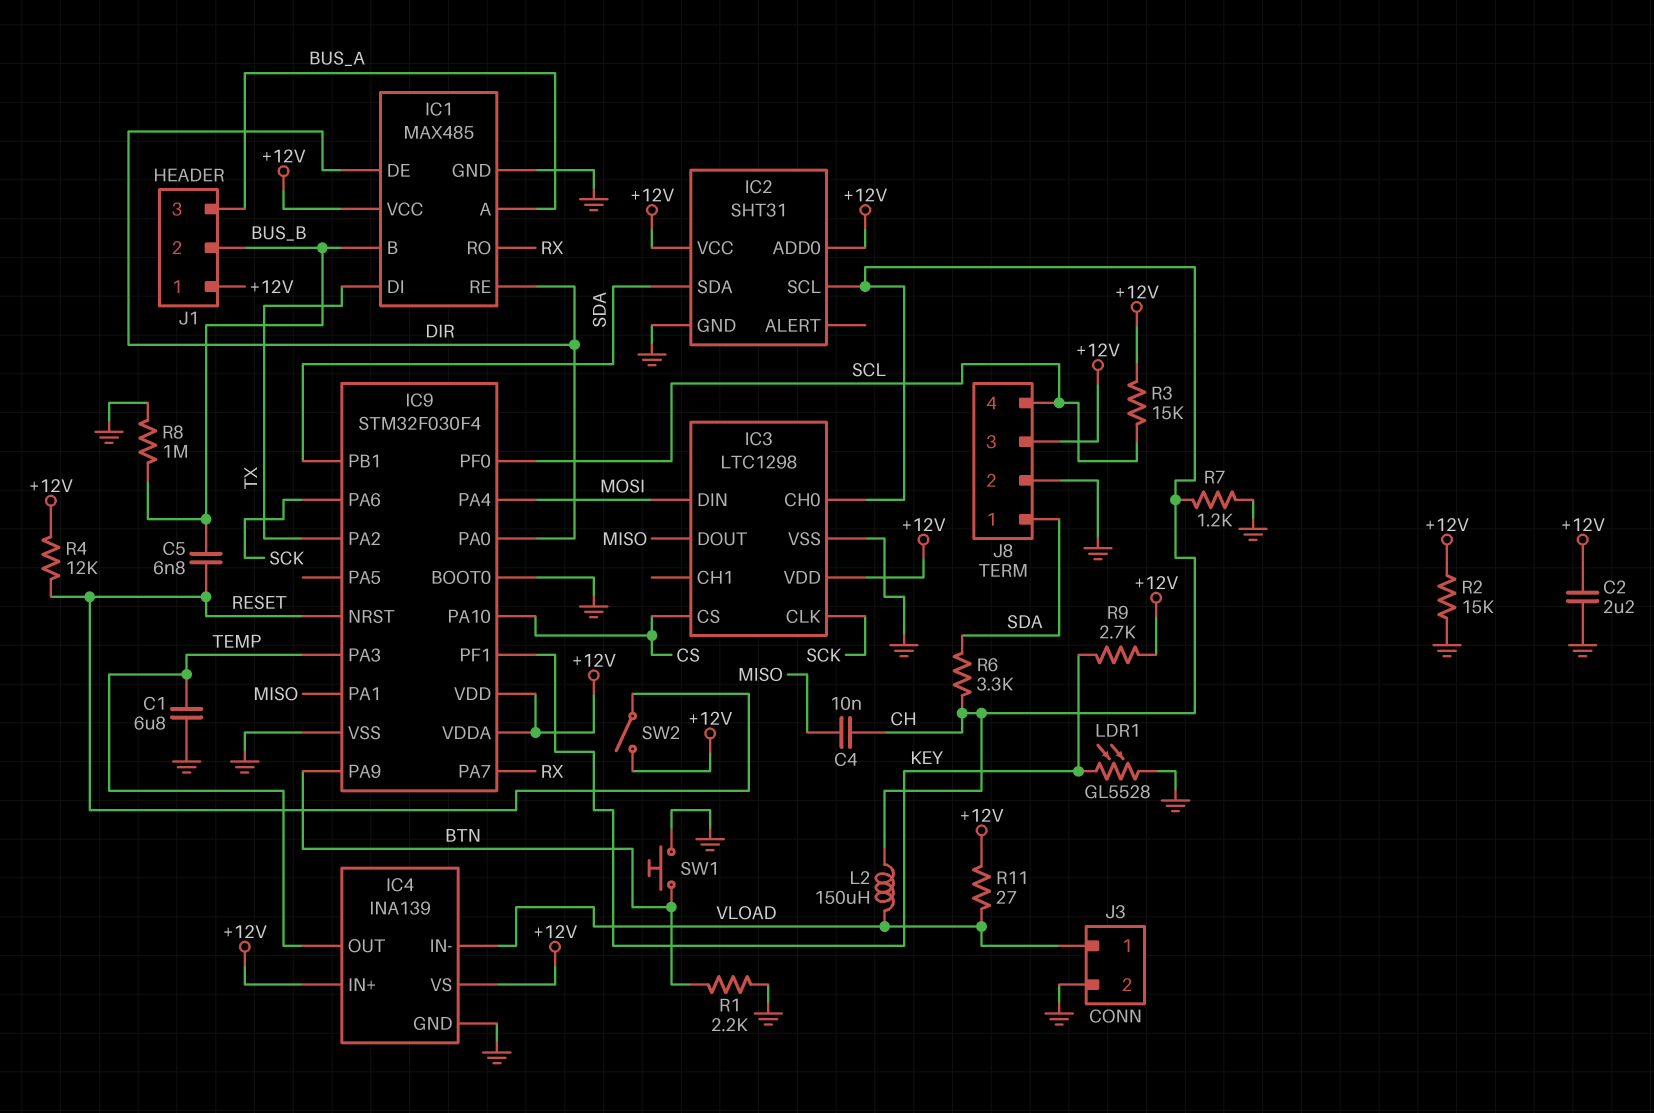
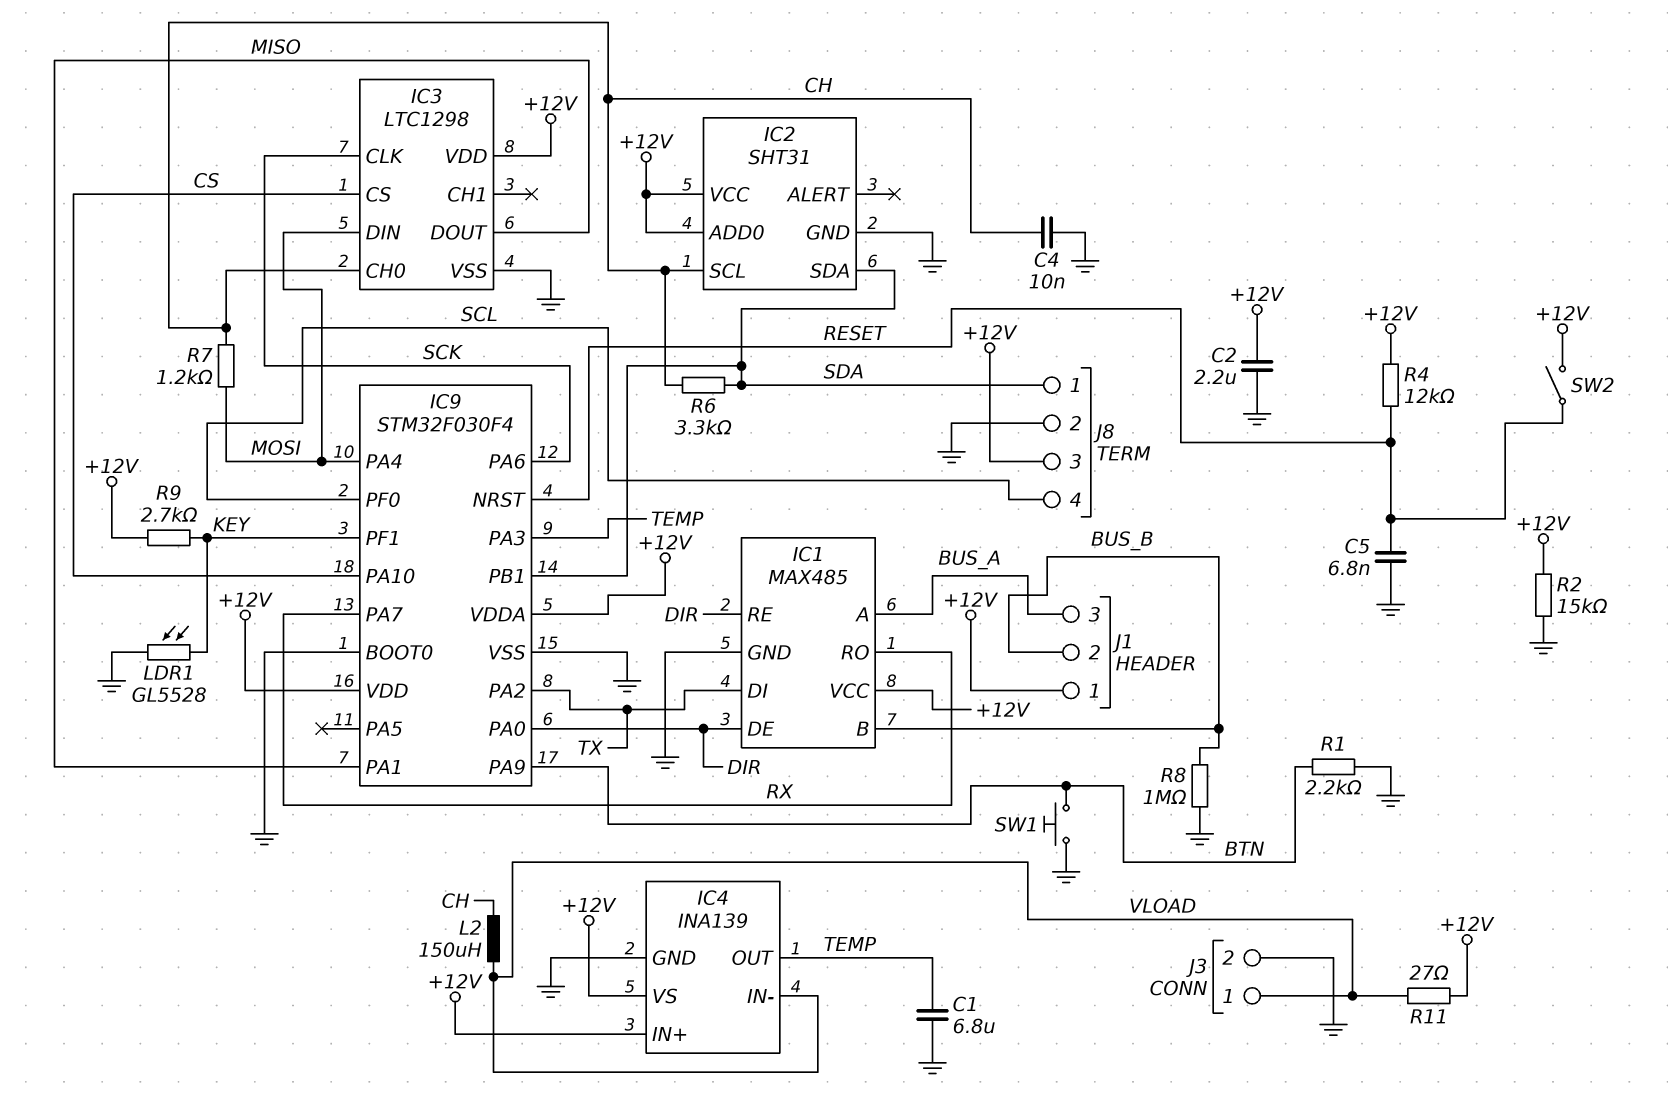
C4: 10nF (CH, MISO) -> 10nF (CH, GND)
C5: 6.8nF (BUS_B, RESET) -> 6.8nF (GND, RESET)
R3: 15k (+12V, SCL) -> none
R7: 1.2k (CH, GND) -> 1.2k (CH, MOSI)

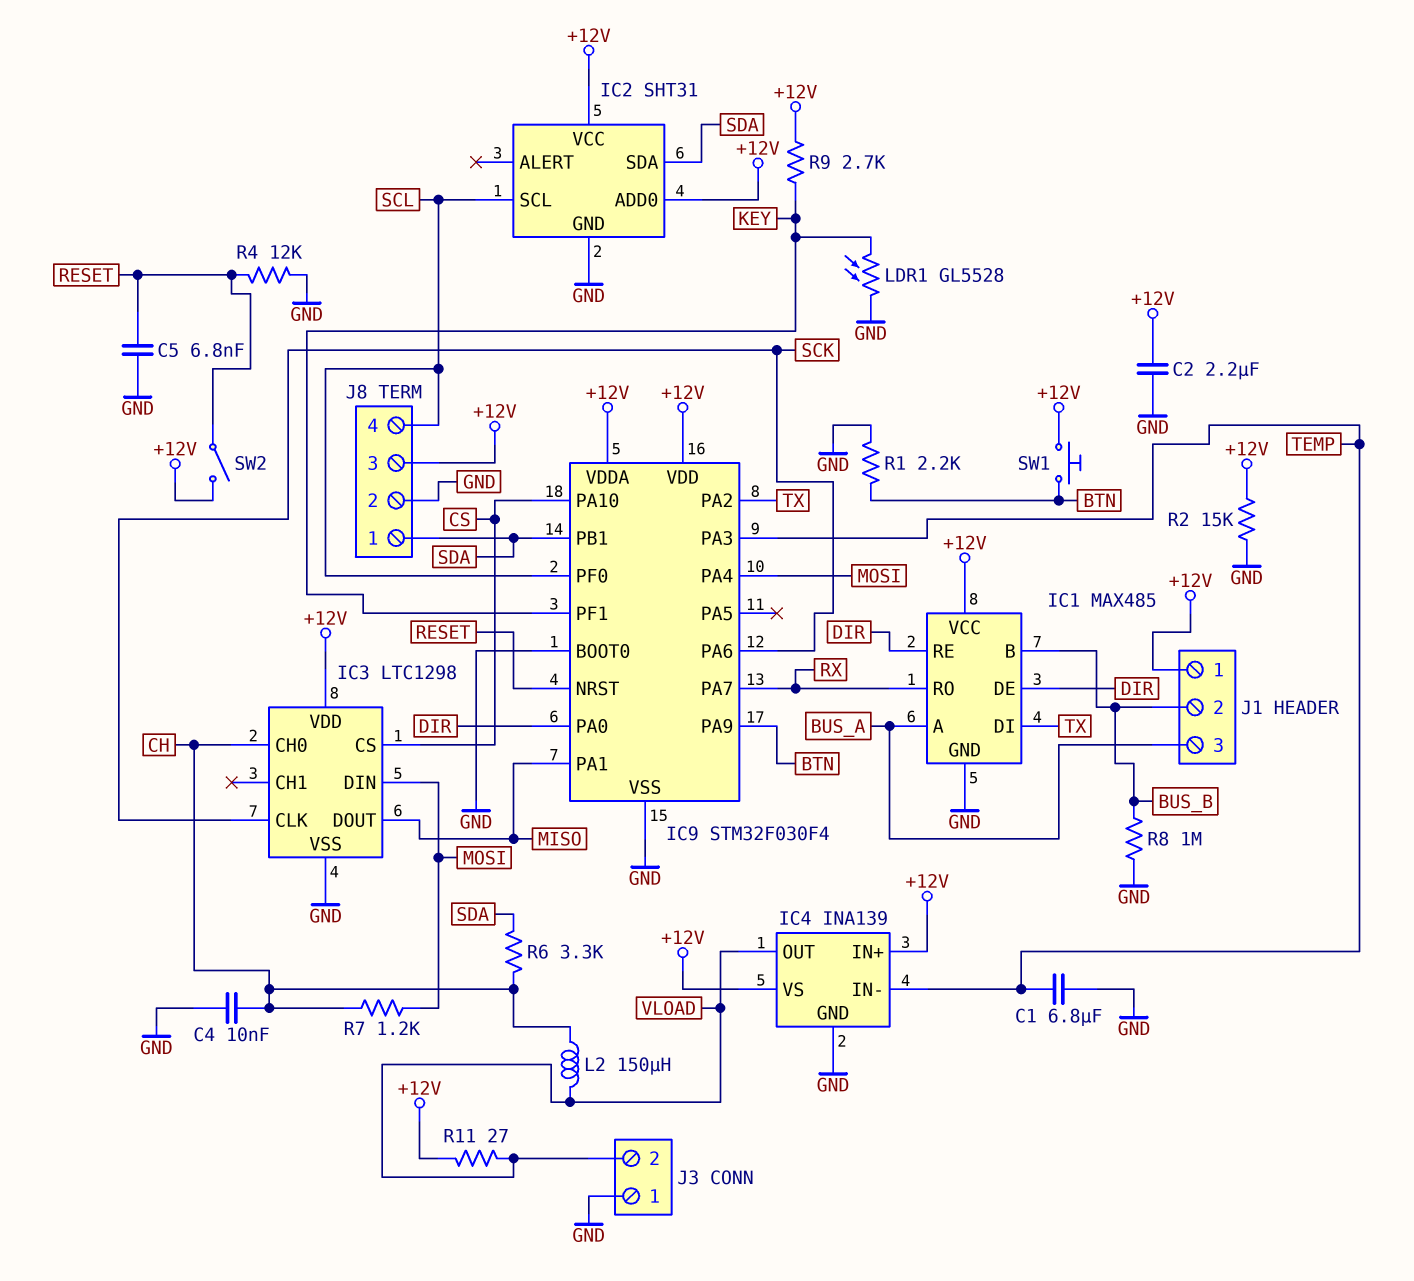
IC2 pin SCL: CH -> SCL
IC4 pin IN-: VLOAD -> TEMP
IC4 pin OUT: TEMP -> VLOAD
J3 pin 1: VLOAD -> GND
J3 pin 2: GND -> VLOAD
R4: 12k (+12V, RESET) -> 12k (GND, RESET)
SW1: button (BTN, GND) -> button (+12V, BTN)

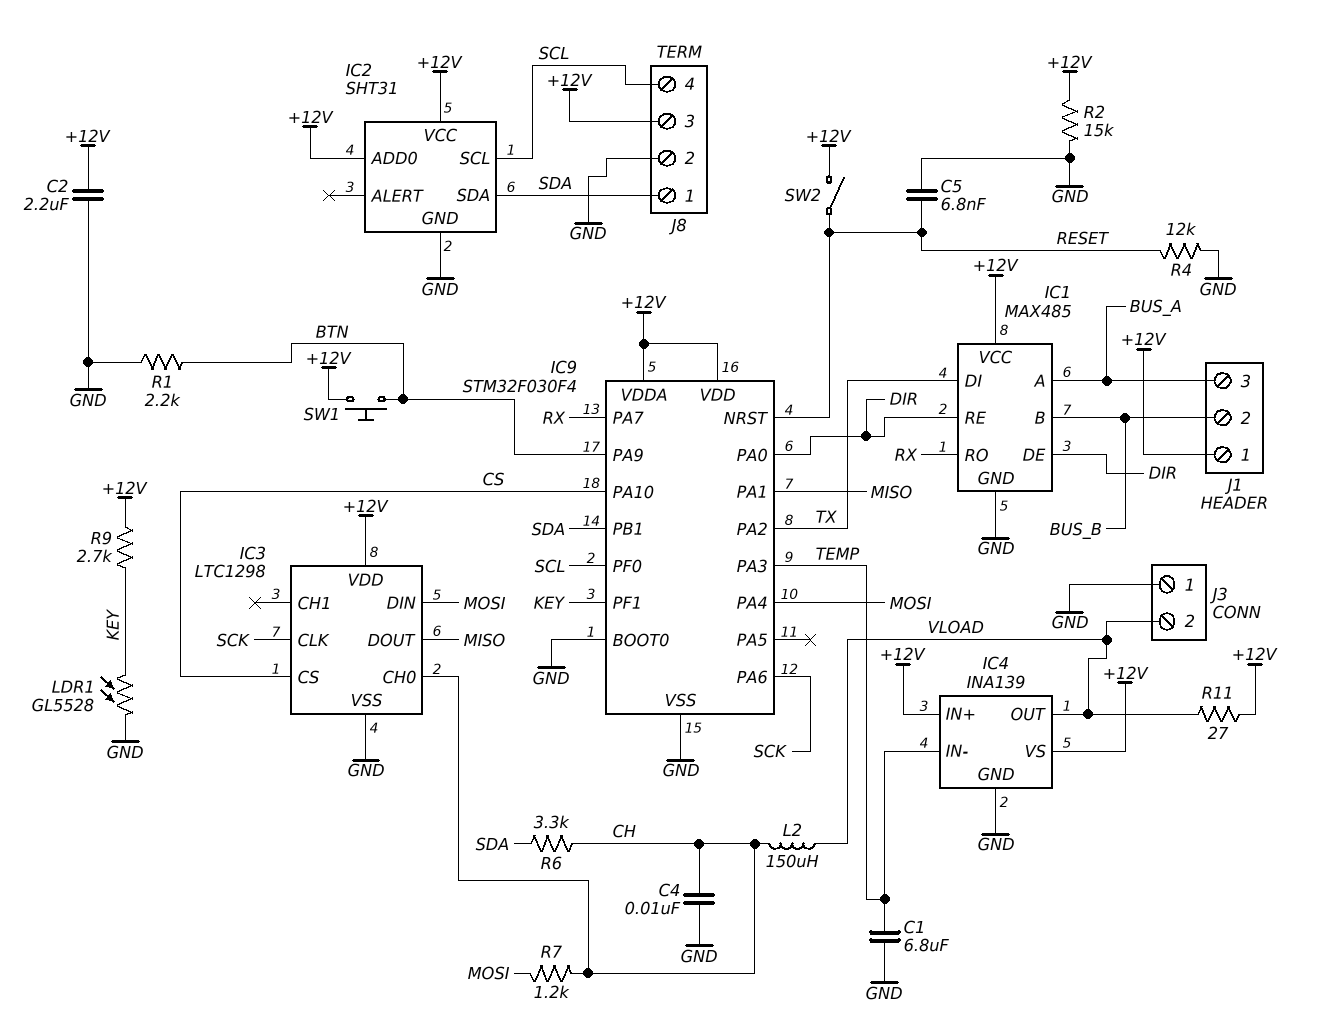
R8: 1M (BUS_B, GND) -> none

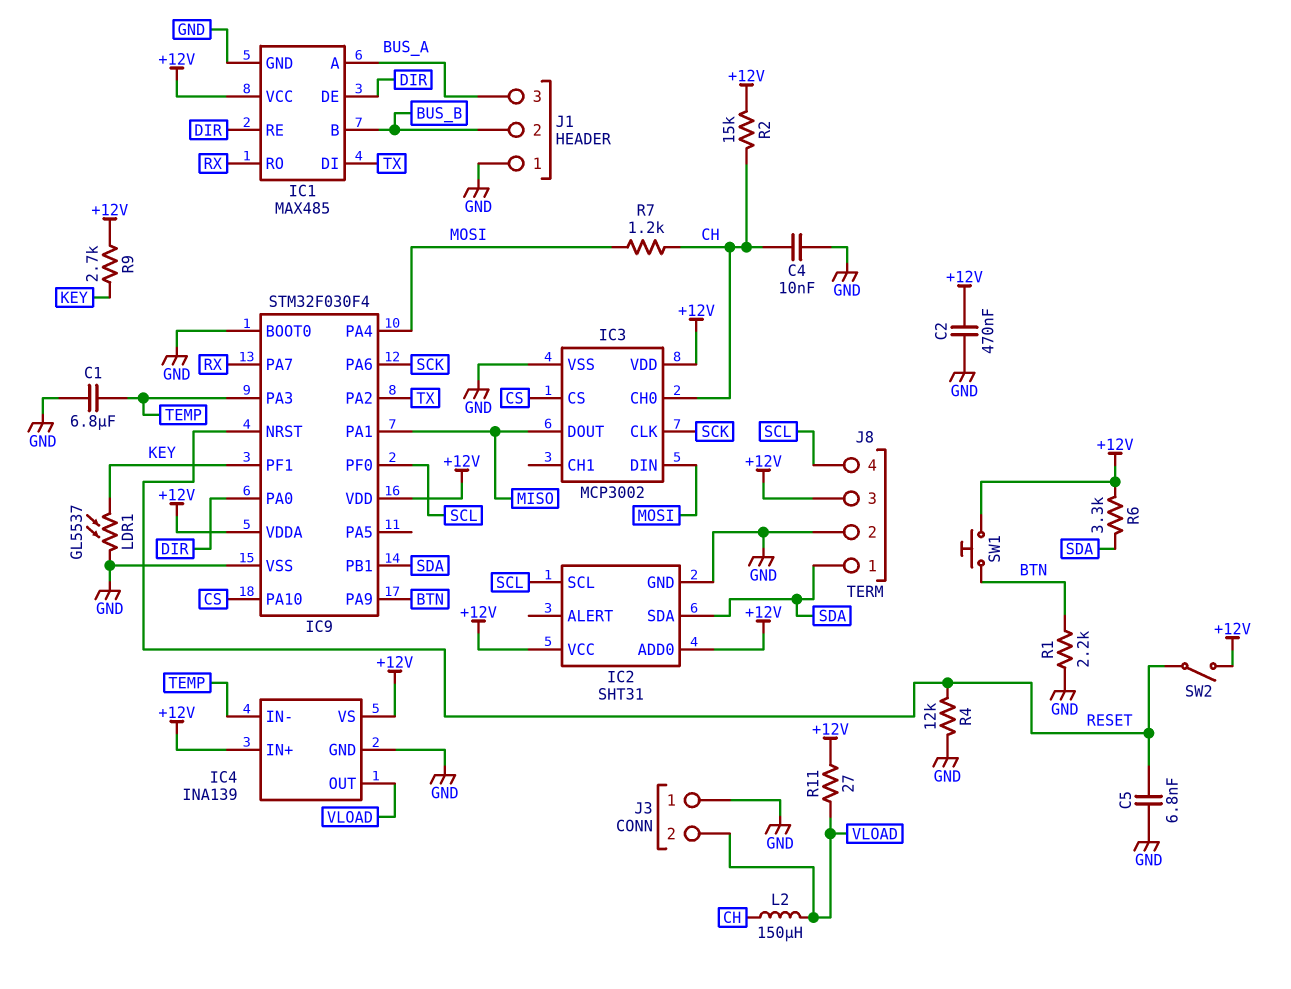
C2: 2.2uF (+12V, GND) -> 470nF (+12V, GND)
IC3: LTC1298 -> MCP3002
J1 pin 1: +12V -> GND
LDR1: GL5528 (GND, KEY) -> GL5537 (GND, KEY)
R2: 15k (+12V, GND) -> 15k (+12V, CH)
R6: 3.3k (CH, SDA) -> 3.3k (+12V, SDA)

